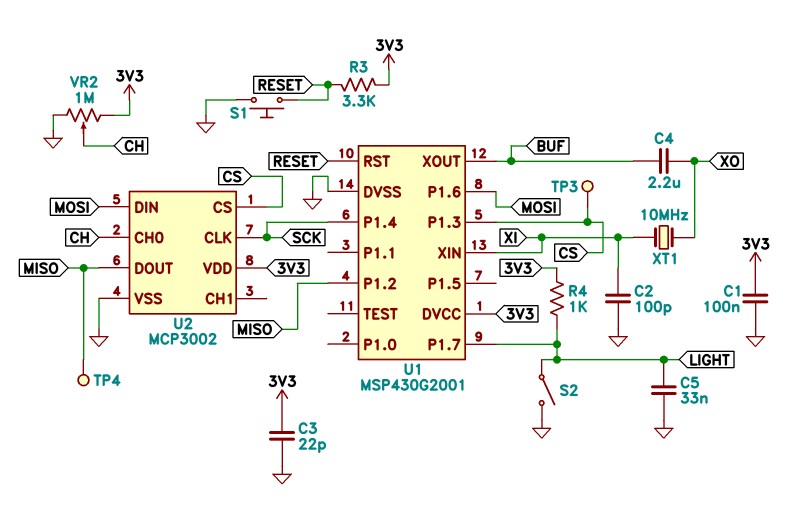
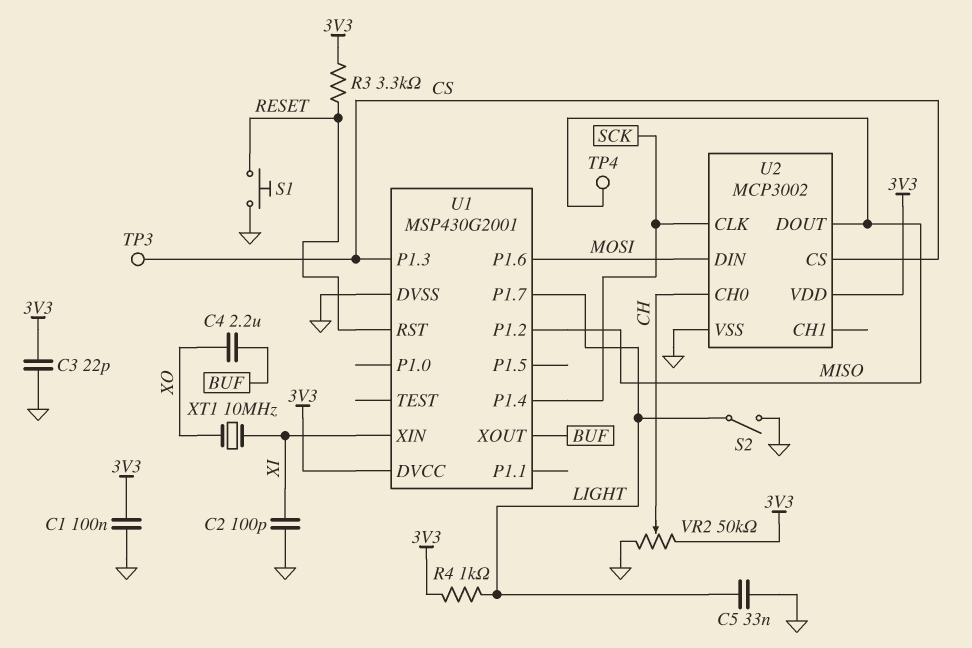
VR2: 1M (3V3, GND, wiper CH) -> 50k (3V3, GND, wiper CH)

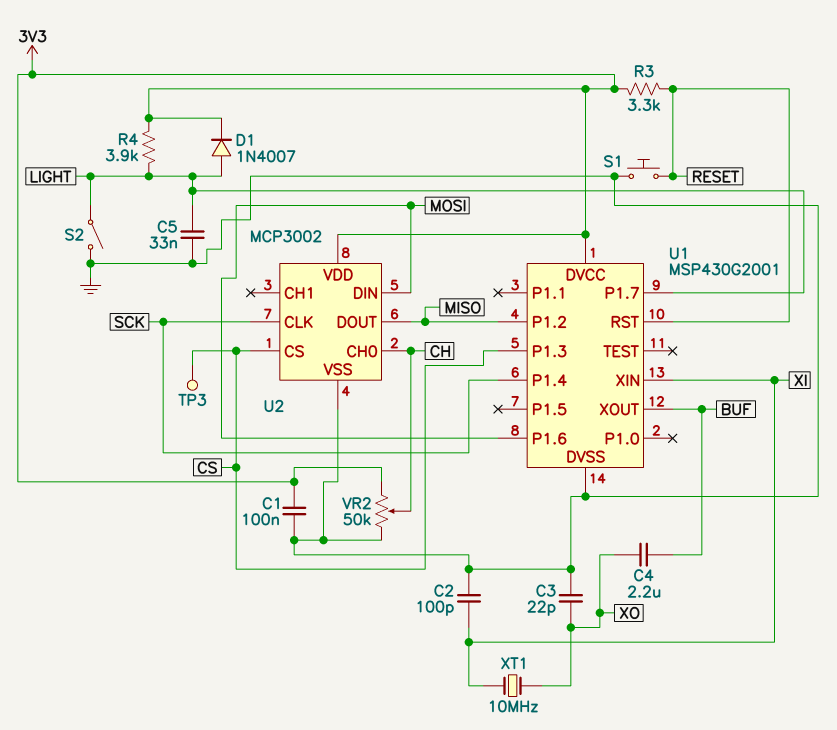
C3: 22pF (3V3, GND) -> 22pF (GND, XO)
D1: none -> diode 1N4007 (A LIGHT, K 3V3)
R4: 1k (3V3, LIGHT) -> 3.9k (3V3, LIGHT)
TP4: test point (MISO) -> none

